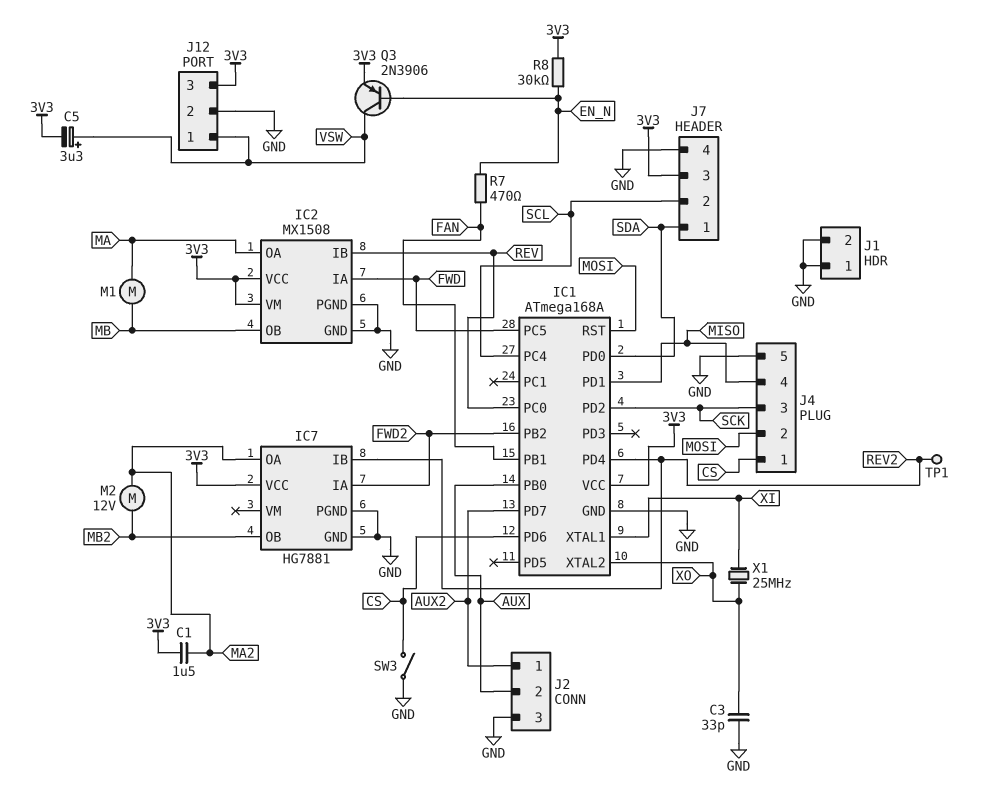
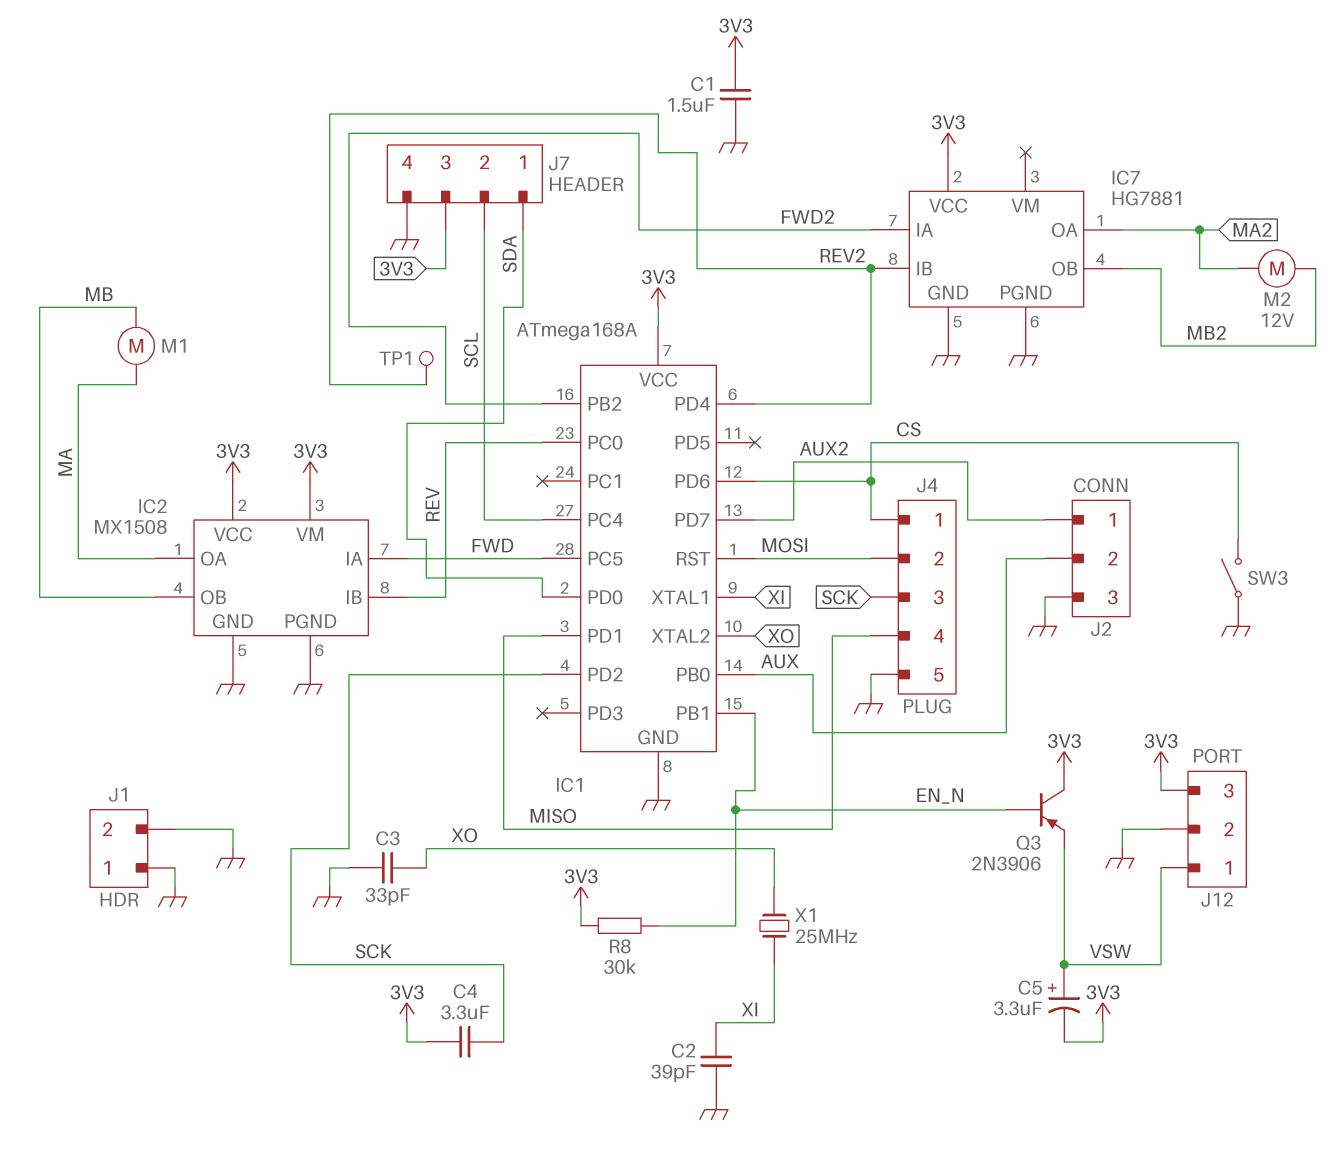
C1: 1.5uF (3V3, MA2) -> 1.5uF (3V3, GND)
C2: none -> 39pF (GND, XI)
C4: none -> 3.3uF (3V3, SCK)
IC1 pin PB1: FAN -> EN_N
Q3: PNP 2N3906 (B EN_N, C VSW, E 3V3) -> PNP 2N3906 (B EN_N, C 3V3, E VSW)
R7: 470 (EN_N, FAN) -> none

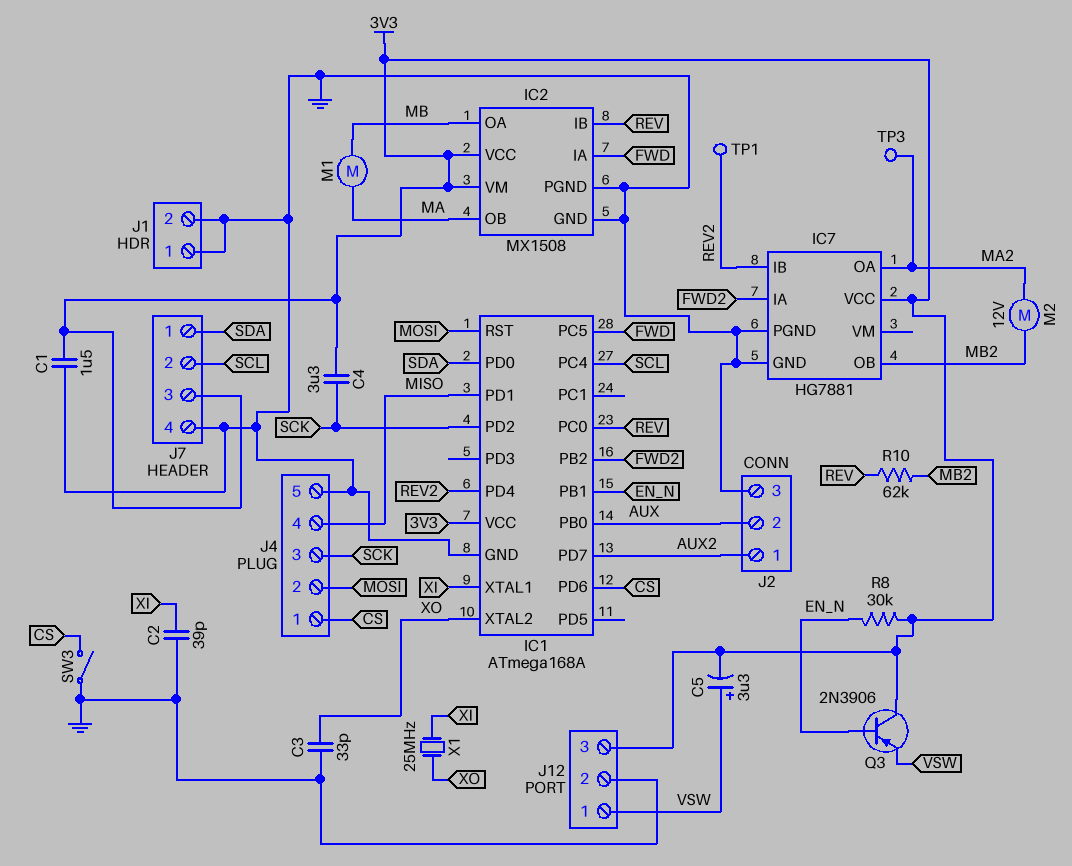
IC2 pin OA: MA -> MB
IC2 pin OB: MB -> MA
R10: none -> 62k (MB2, REV)
TP3: none -> test point (MA2)

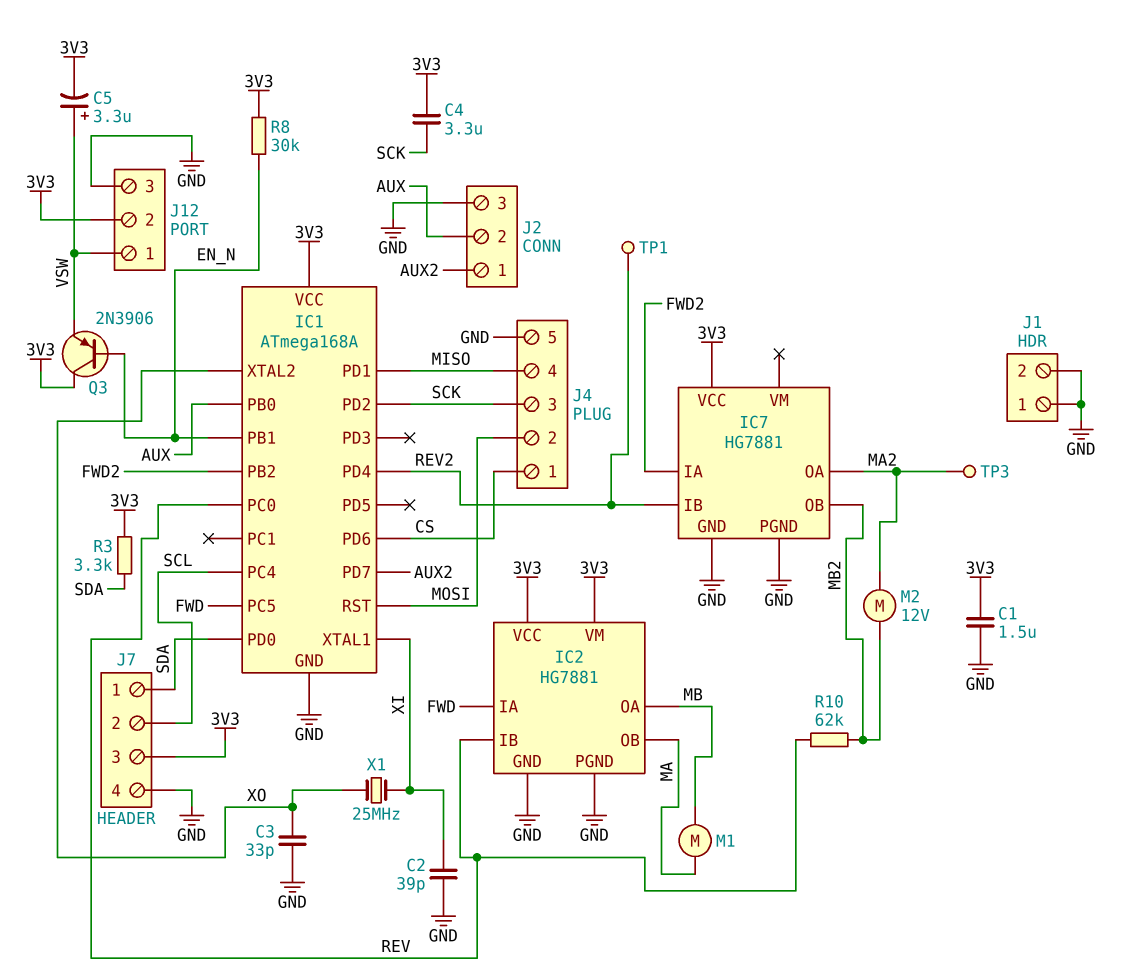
IC2: MX1508 -> HG7881
J12 pin 2: GND -> 3V3
J12 pin 3: 3V3 -> GND
R3: none -> 3.3k (3V3, SDA)
SW3: switch (CS, GND) -> none

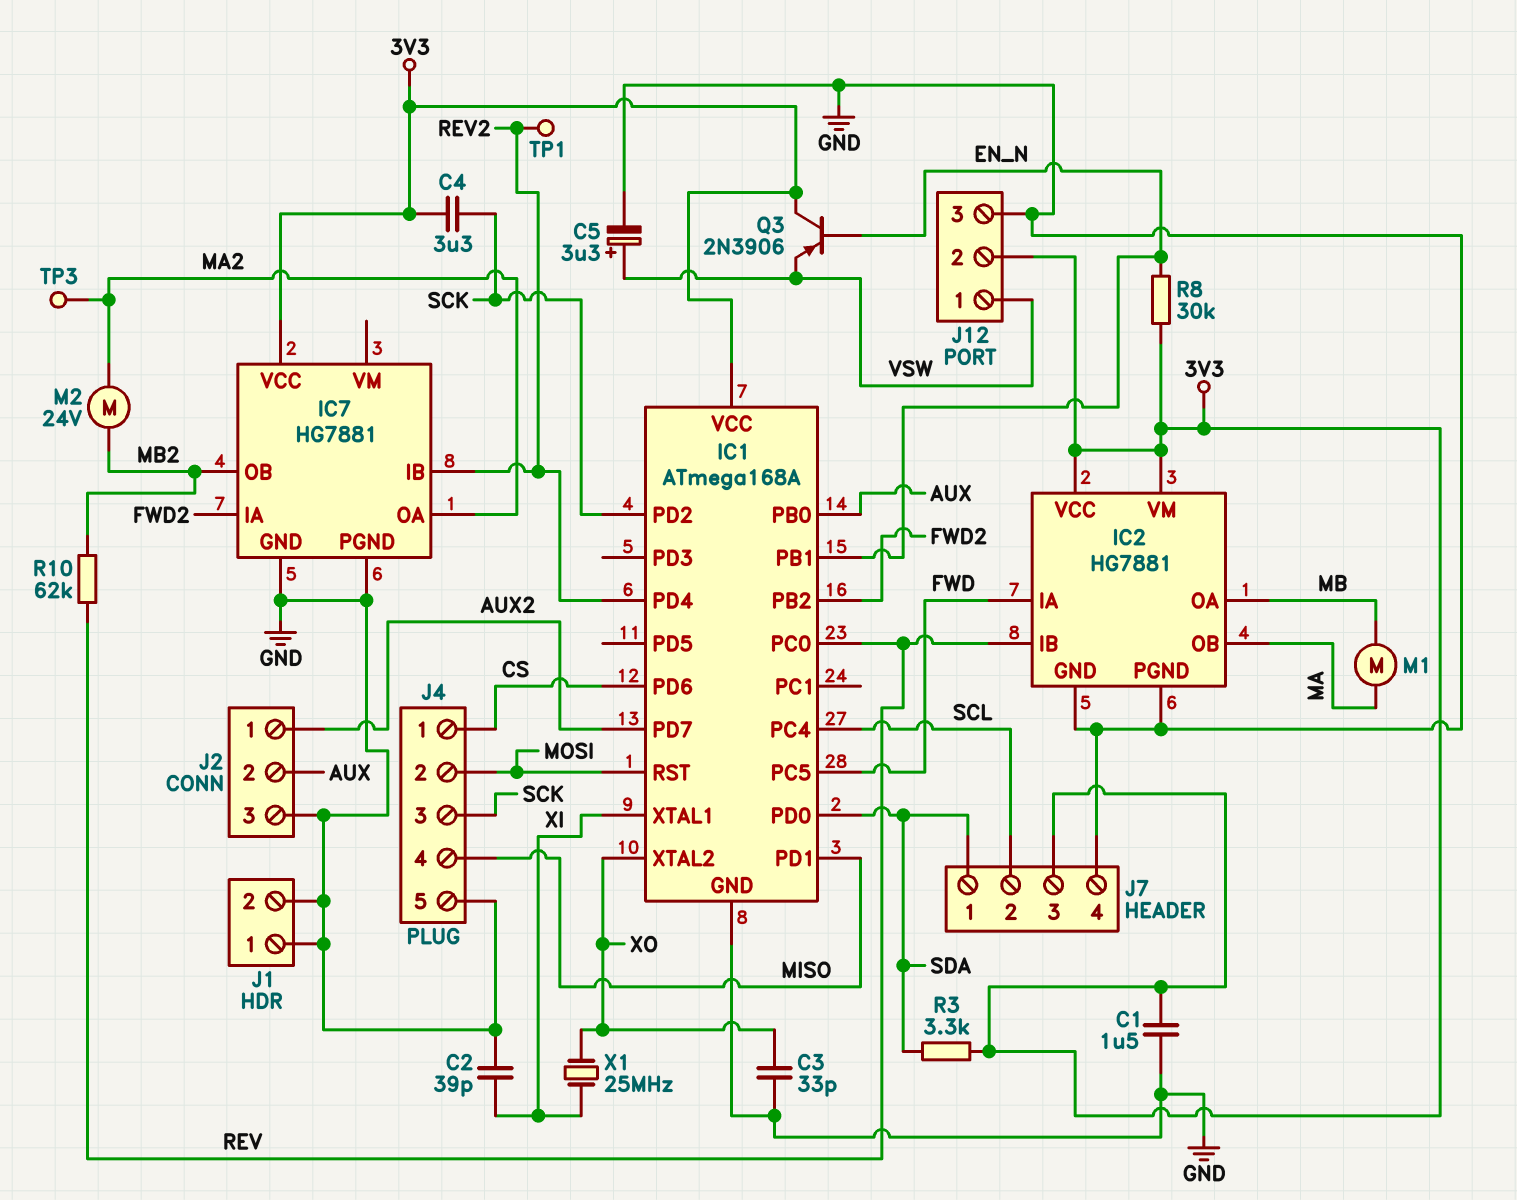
C5: 3.3uF (plus VSW, minus 3V3) -> 3.3uF (plus VSW, minus GND)
M2: motor 12V (MA2, MB2) -> motor 24V (MA2, MB2)

